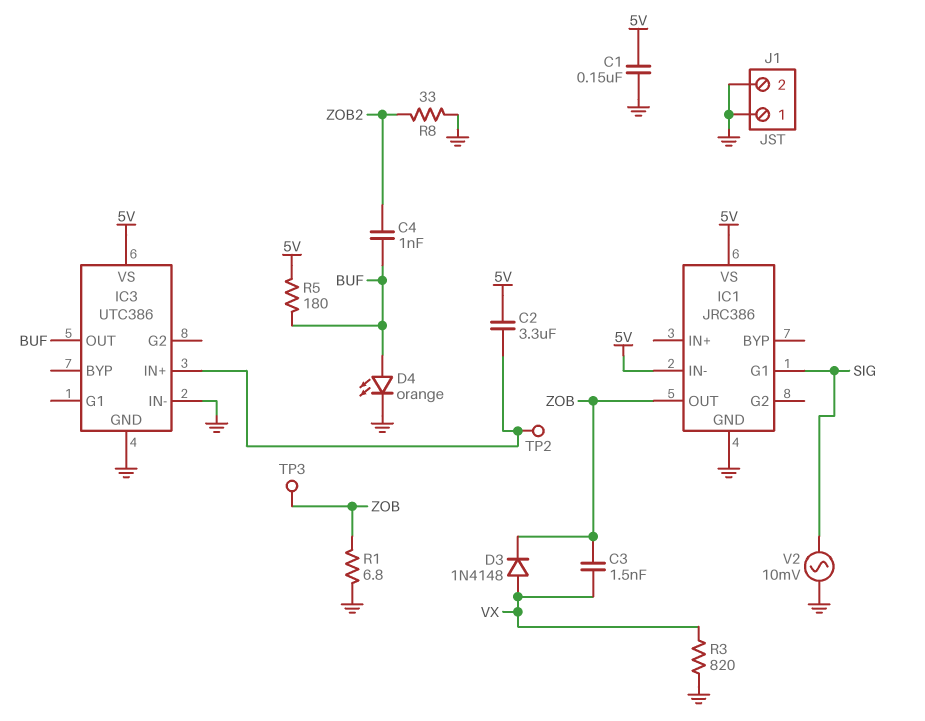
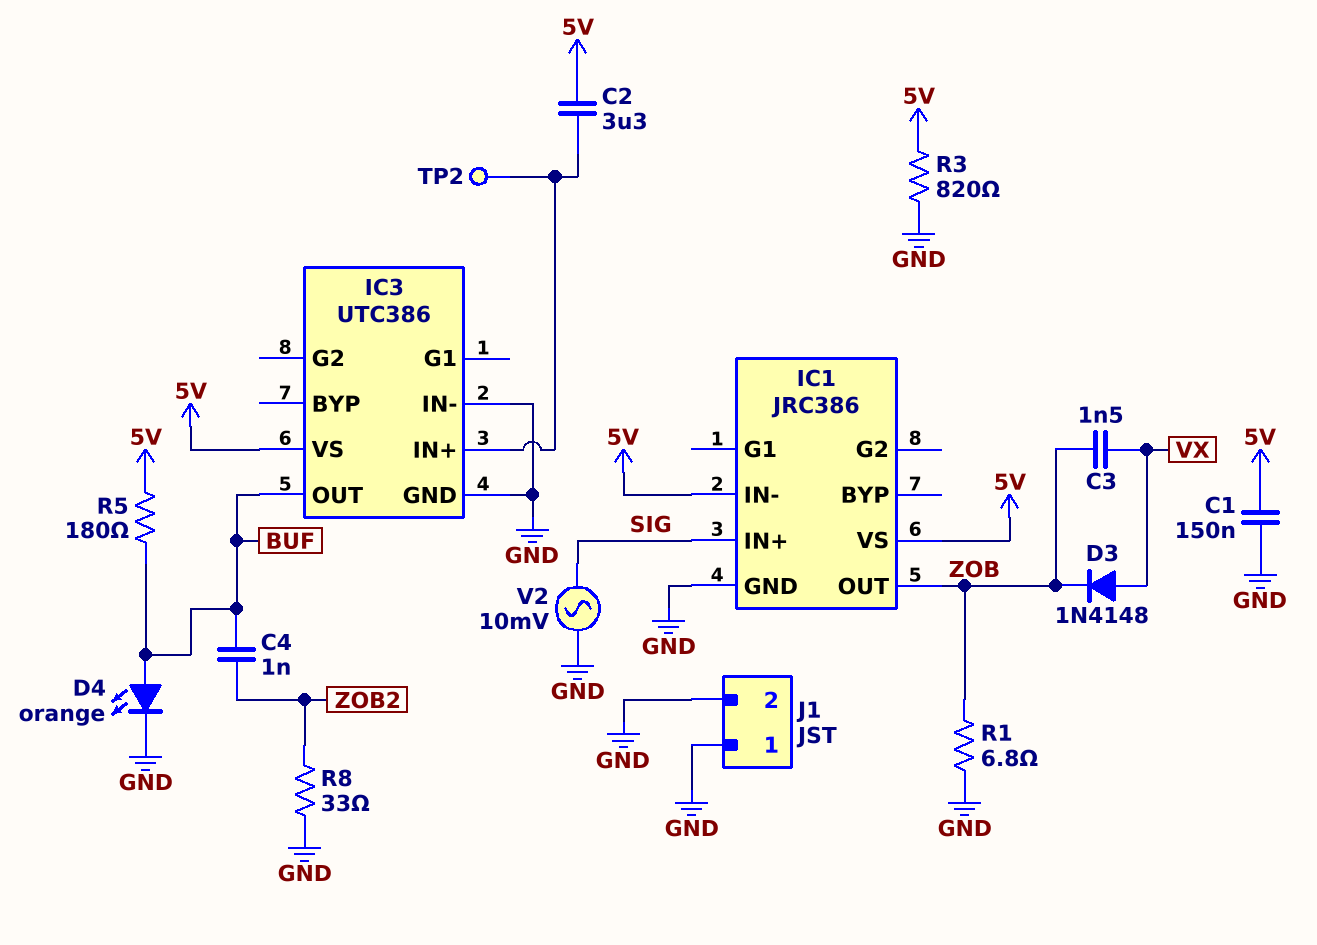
IC1 pin G1: SIG -> none
IC1 pin IN+: none -> SIG
R3: 820 (GND, VX) -> 820 (5V, GND)
TP3: test point (ZOB) -> none

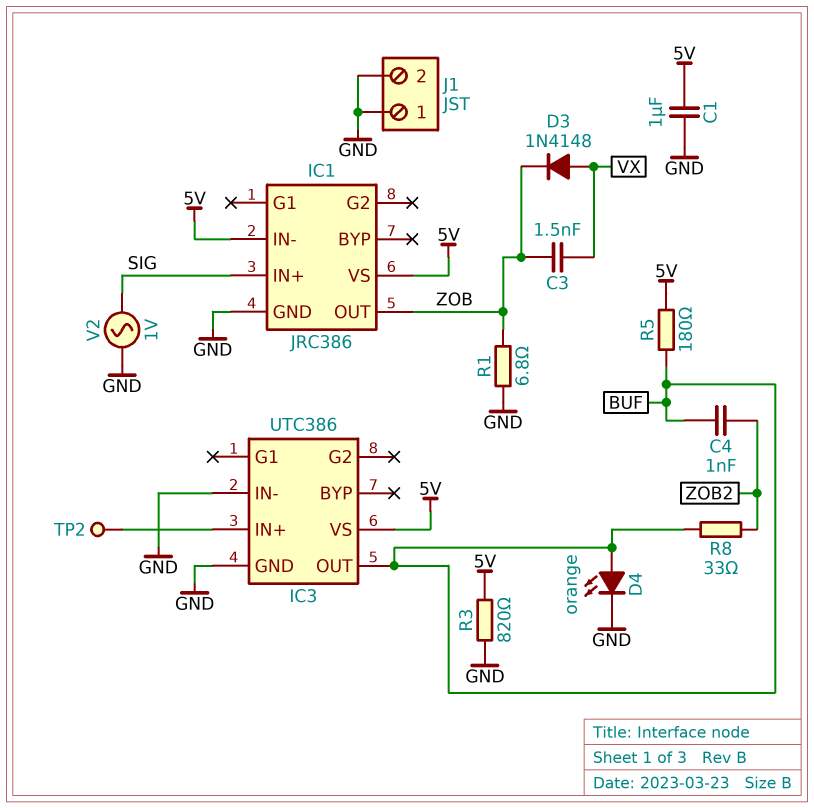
C1: 150nF (5V, GND) -> 1uF (5V, GND)
C2: 3.3uF (5V, IC3/IN+) -> none
R8: 33 (GND, ZOB2) -> 33 (BUF, ZOB2)
V2: AC 10mV (GND, SIG) -> AC 1V (GND, SIG)

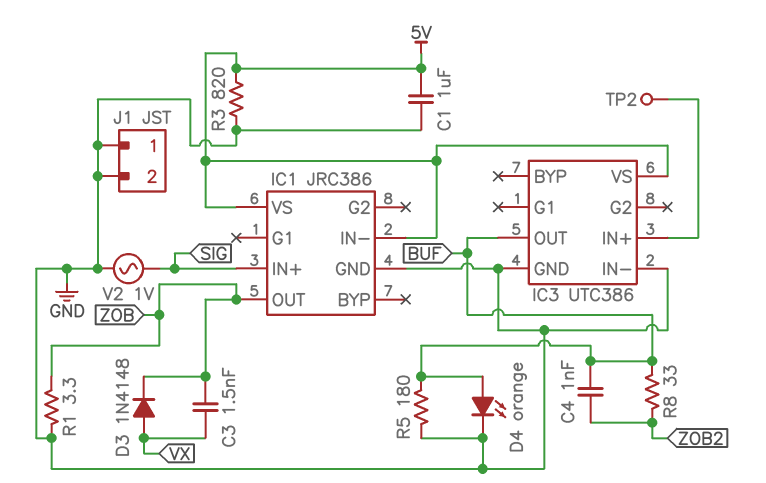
R1: 6.8 (GND, ZOB) -> 3.3 (GND, ZOB)
R5: 180 (5V, BUF) -> 180 (BUF, GND)

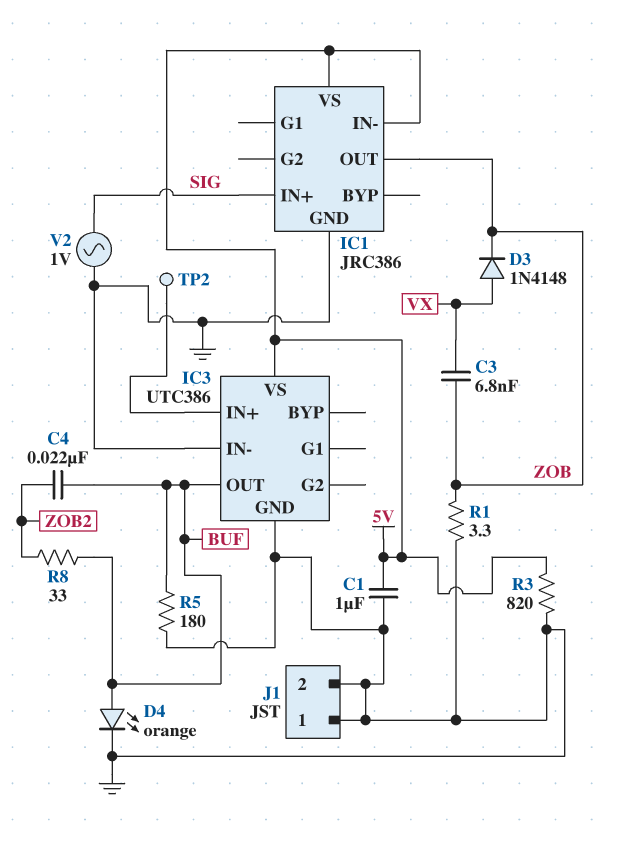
C3: 1.5nF (VX, ZOB) -> 6.8nF (VX, ZOB)
C4: 1nF (BUF, ZOB2) -> 22nF (BUF, ZOB2)

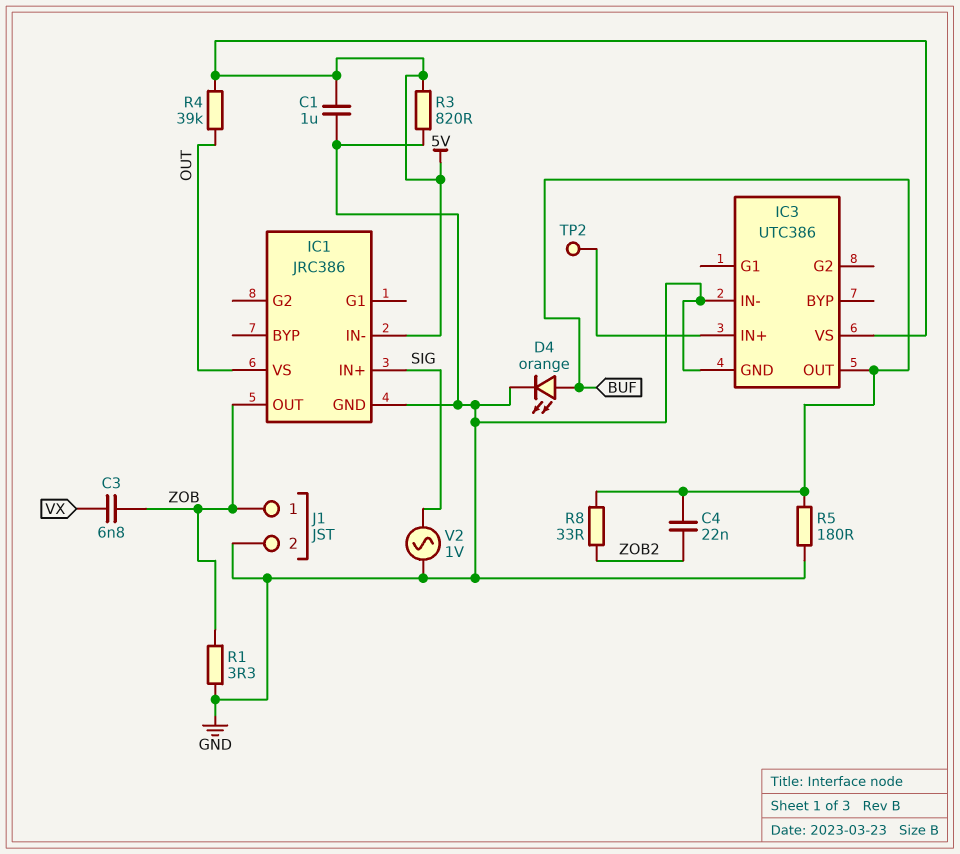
D3: diode 1N4148 (A VX, K ZOB) -> none
IC1 pin VS: 5V -> OUT
J1 pin 1: GND -> ZOB
R4: none -> 39k (5V, OUT)

